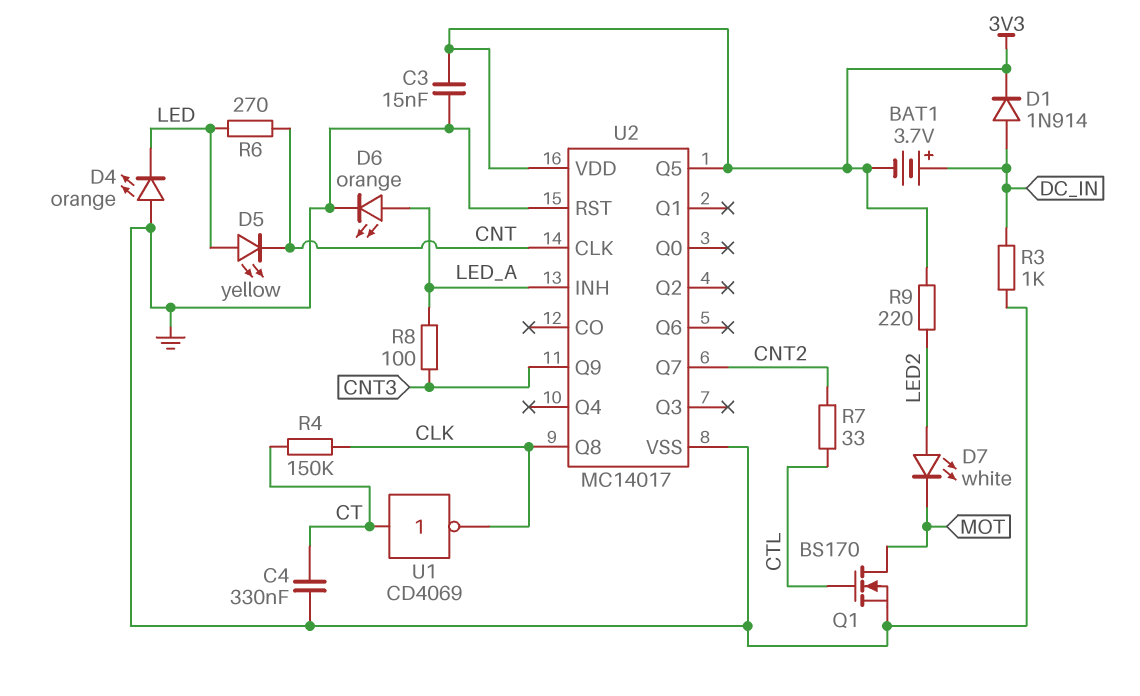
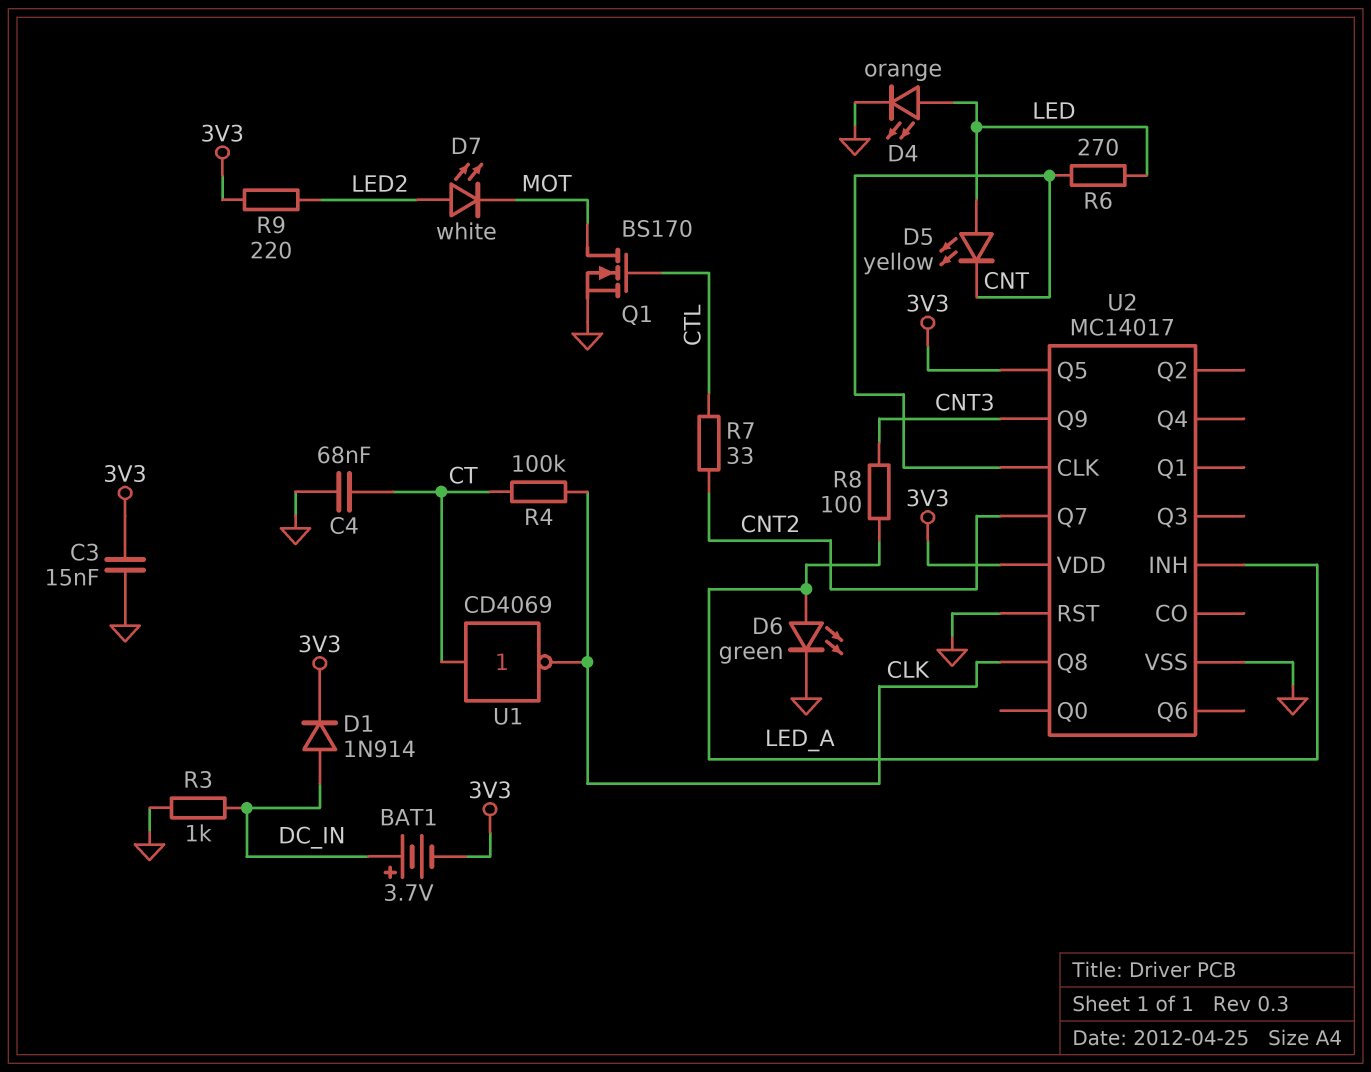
C4: 330nF (CT, GND) -> 68nF (CT, GND)
D4: LED orange (A GND, K LED) -> LED orange (A LED, K GND)
D6: LED orange (A LED_A, K GND) -> LED green (A LED_A, K GND)
R4: 150k (CLK, CT) -> 100k (CLK, CT)

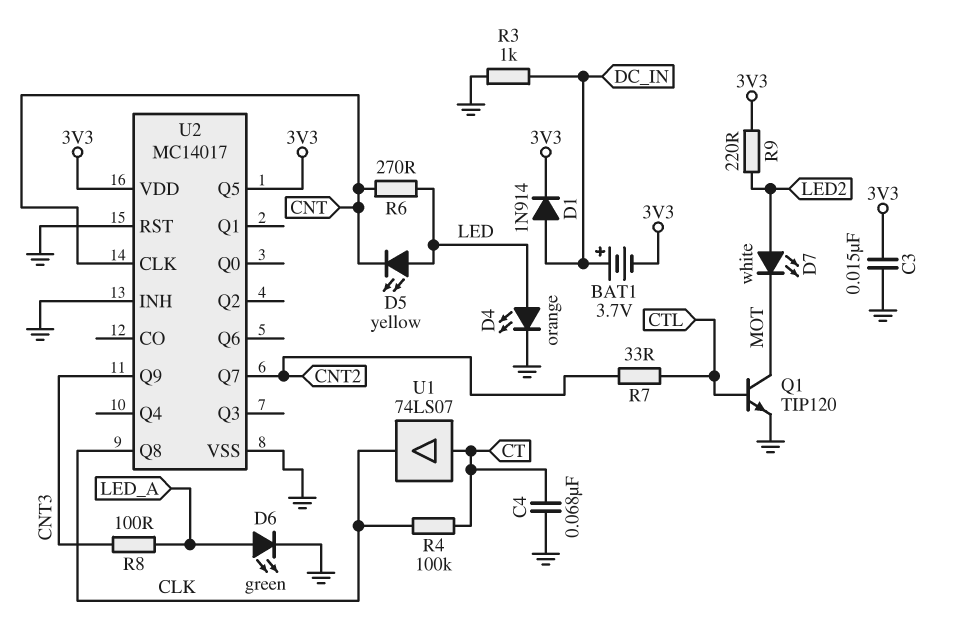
Q1: NMOS BS170 (G CTL, D MOT, S GND) -> NPN TIP120 (B CTL, C MOT, E GND)
U1: NOT CD4069 (in CT, out CLK) -> buffer 74LS07 (in CT, out CLK)
U2 pin INH: LED_A -> GND

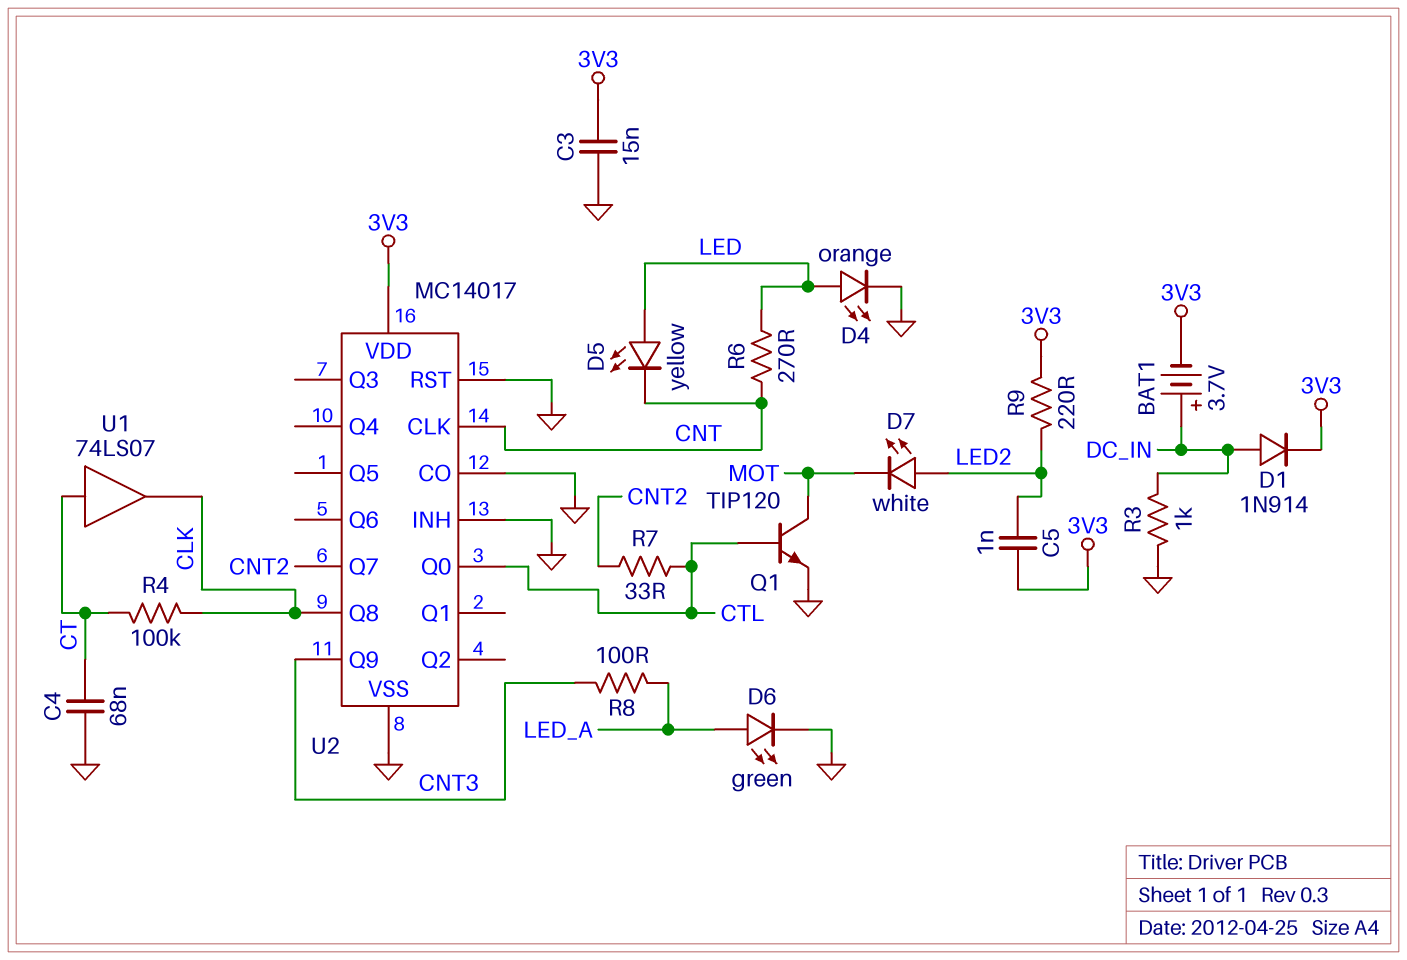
C5: none -> 1nF (3V3, LED2)
U2 pin CO: none -> GND
U2 pin Q0: none -> CTL
U2 pin Q5: 3V3 -> none

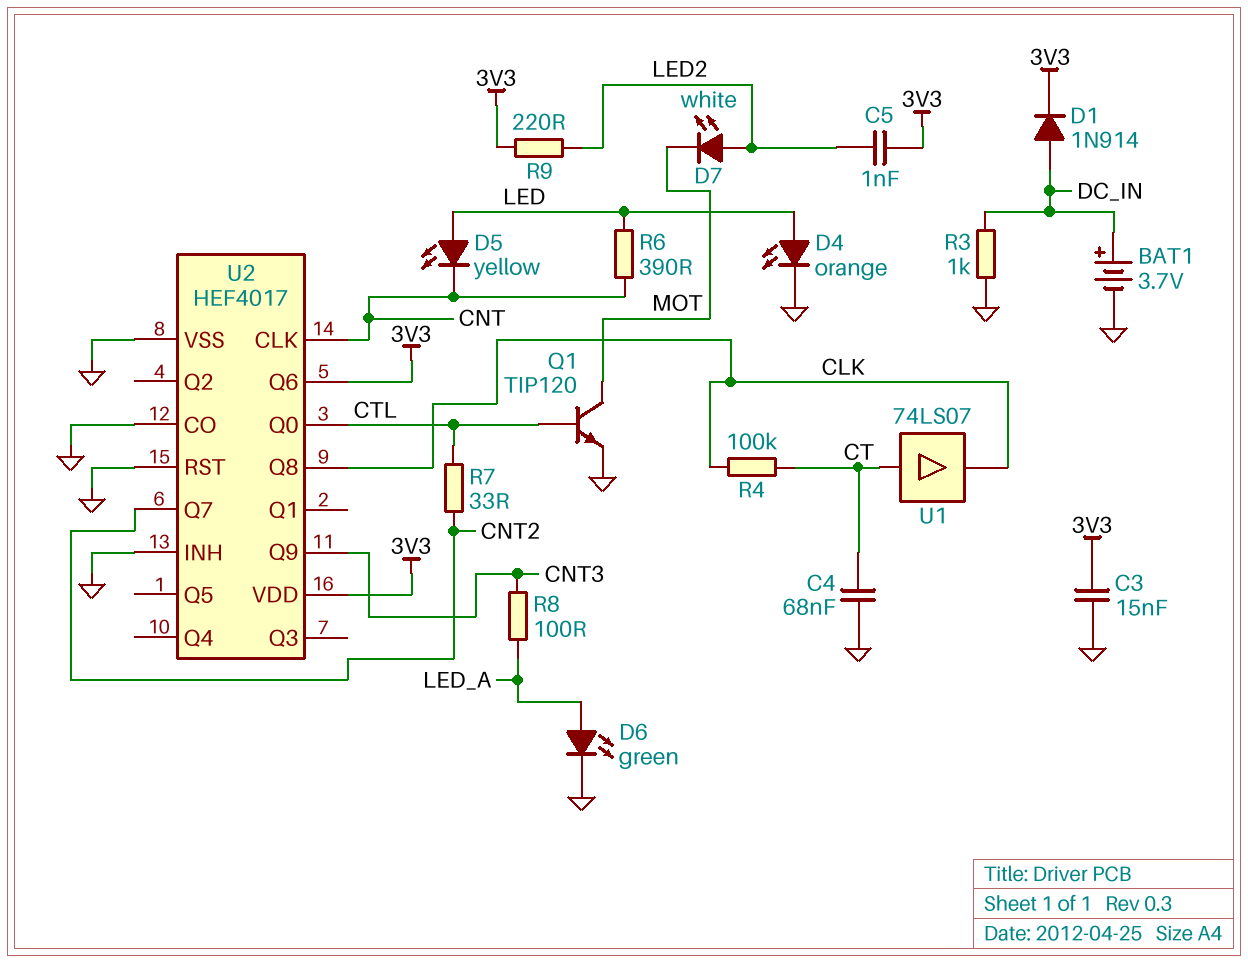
BAT1: 3.7V (plus DC_IN, minus 3V3) -> 3.7V (plus DC_IN, minus GND)
R6: 270 (CNT, LED) -> 390 (CNT, LED)
U2: MC14017 -> HEF4017
U2 pin Q6: none -> 3V3

